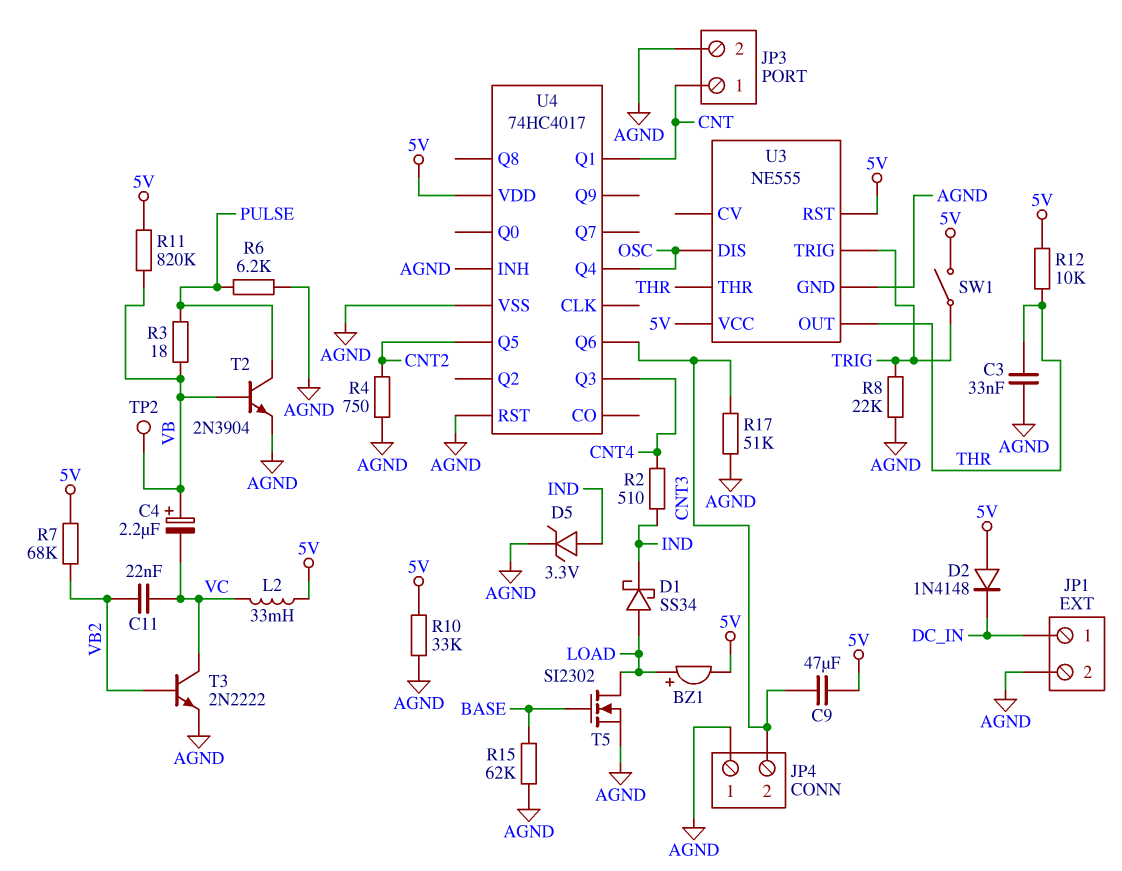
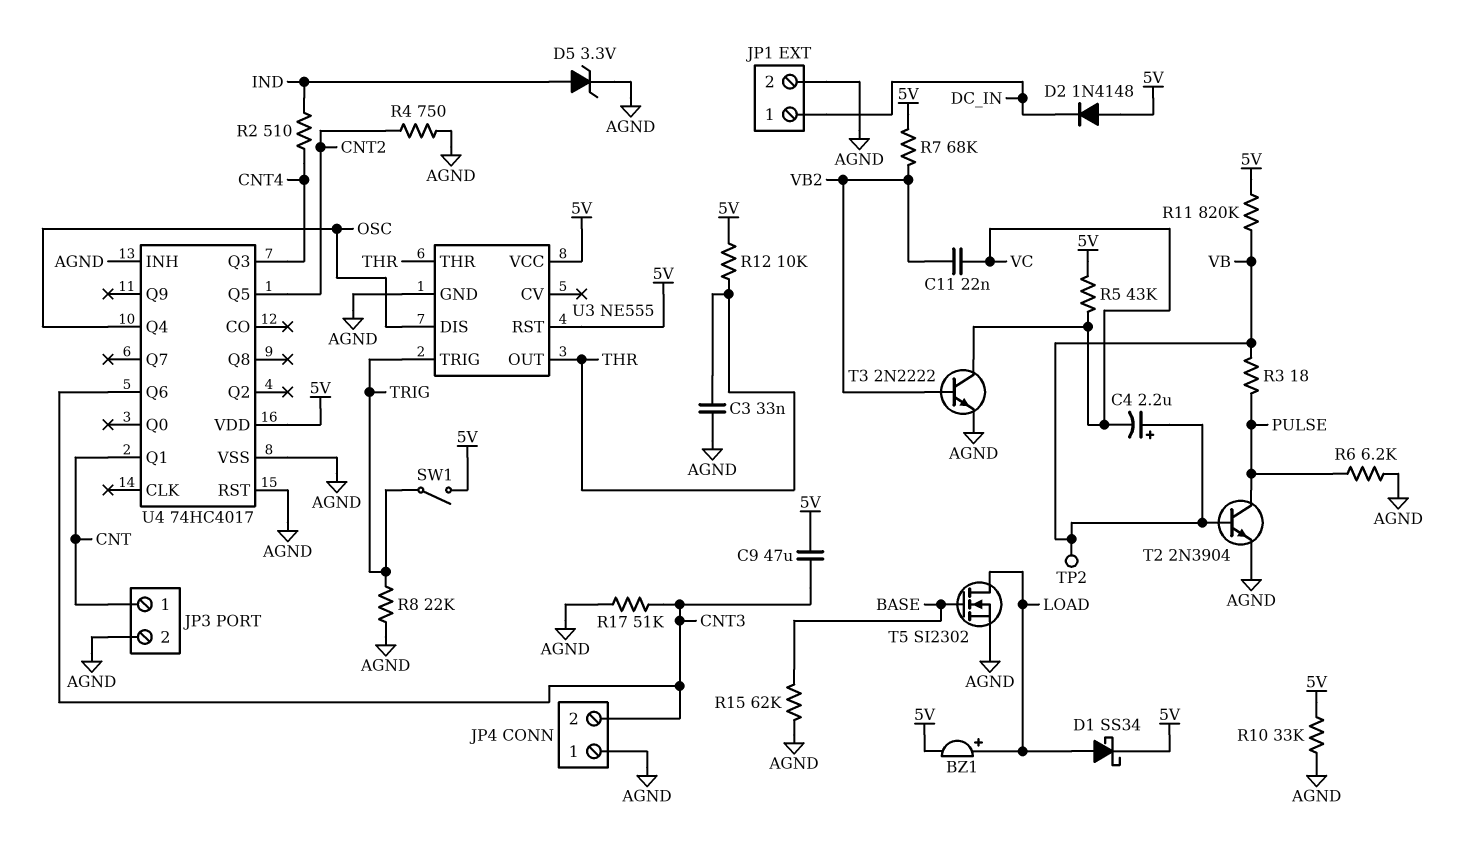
D1: schottky SS34 (A LOAD, K IND) -> schottky SS34 (A LOAD, K 5V)
L2: 33mH (5V, VC) -> none
R5: none -> 43k (5V, VC)

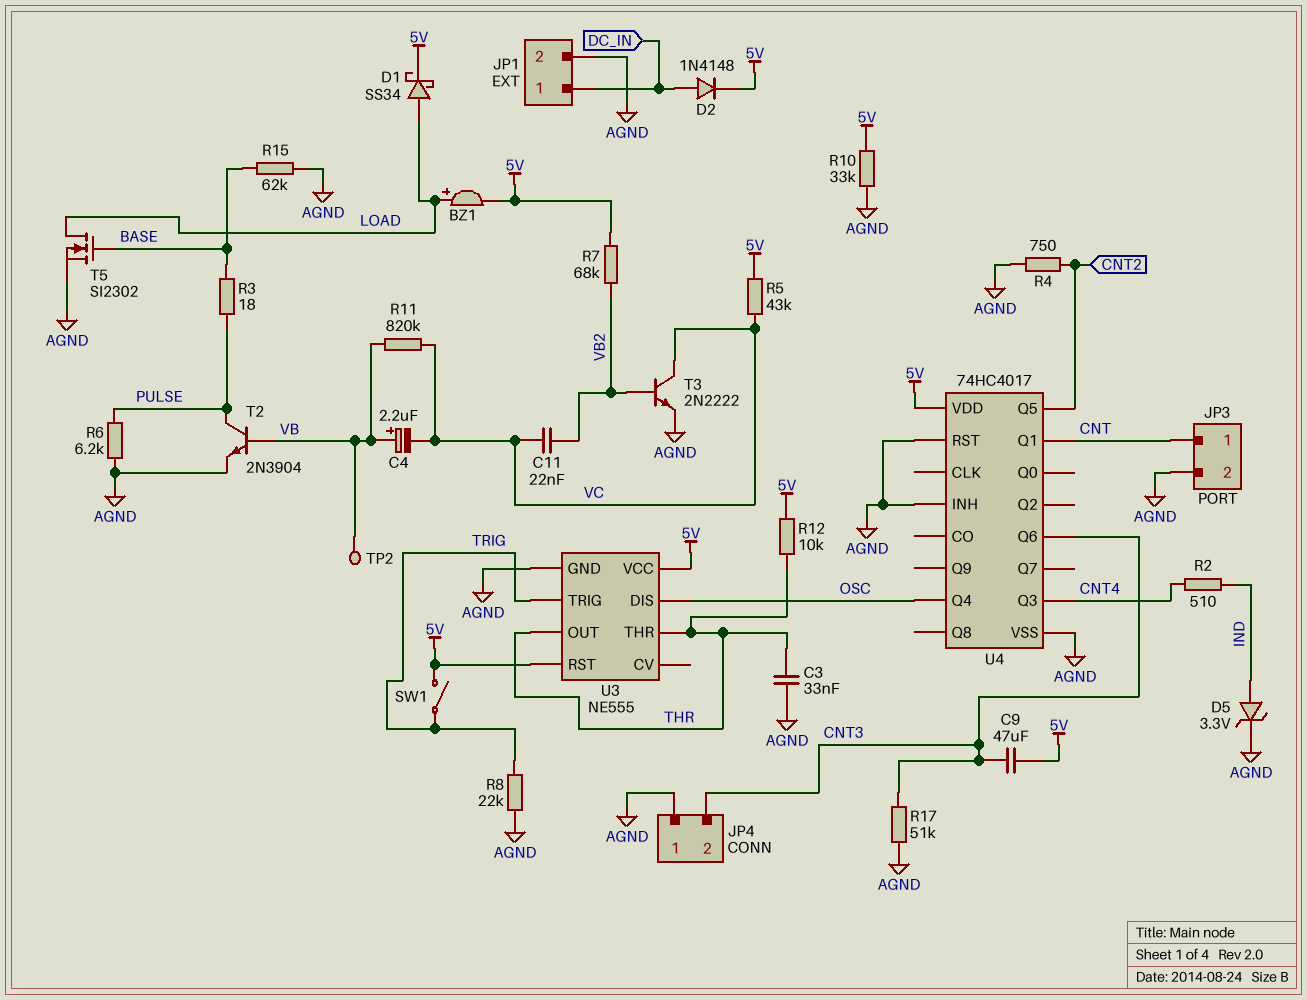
D2: diode 1N4148 (A 5V, K DC_IN) -> diode 1N4148 (A DC_IN, K 5V)
R3: 18 (PULSE, VB) -> 18 (BASE, PULSE)
R11: 820k (5V, VB) -> 820k (VB, VC)

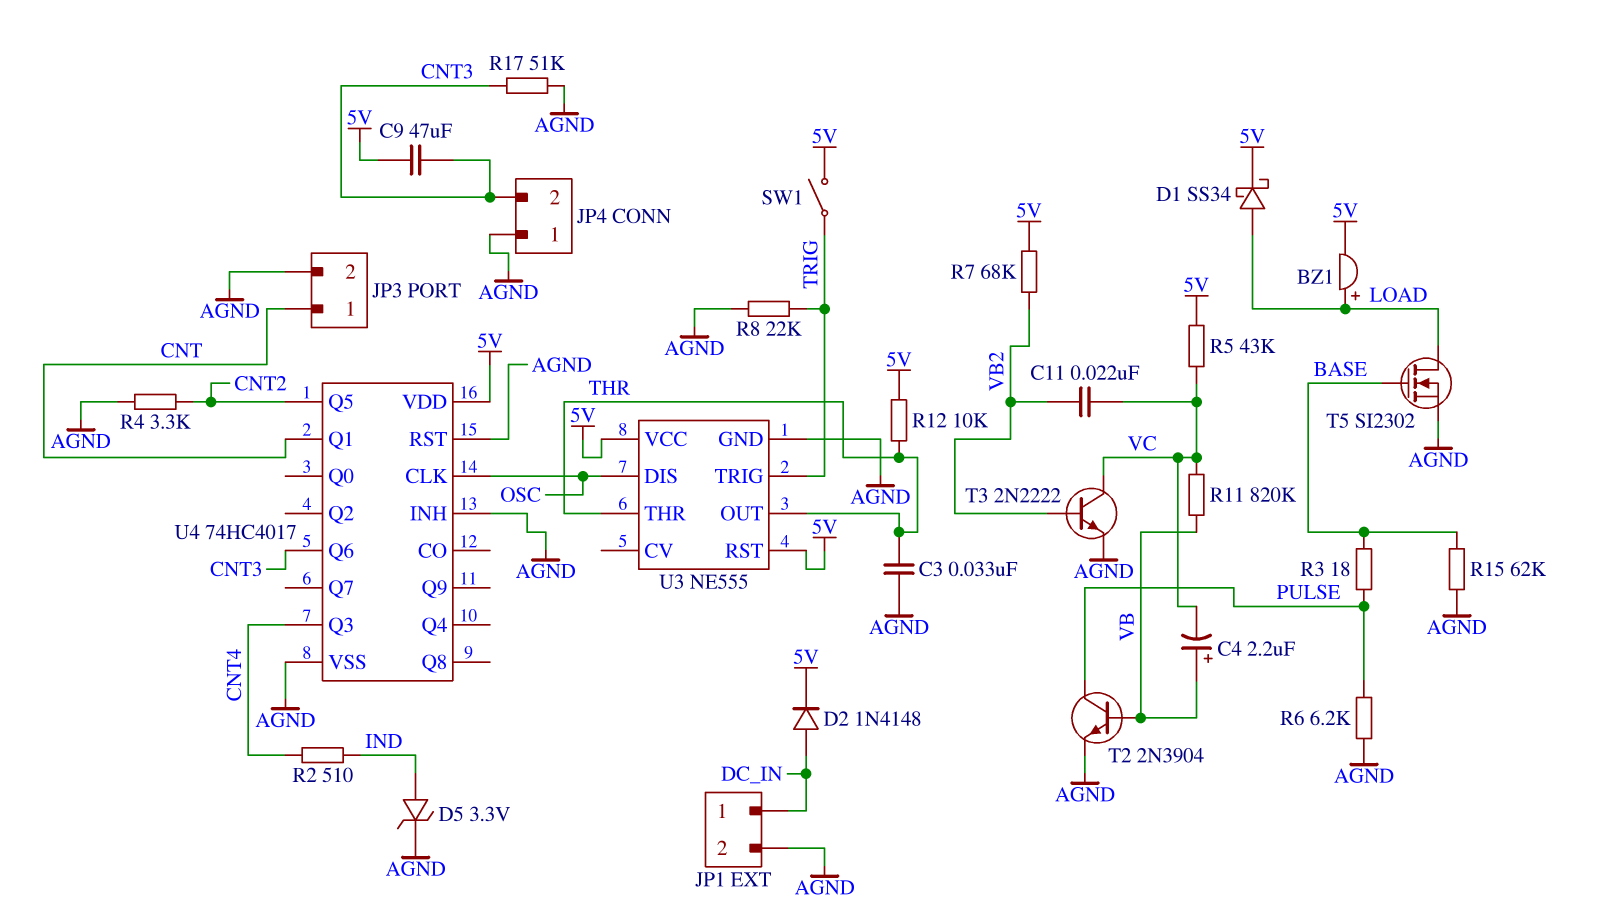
R4: 750 (AGND, CNT2) -> 3.3k (AGND, CNT2)
R10: 33k (5V, AGND) -> none
TP2: test point (VB) -> none
U4 pin CLK: none -> OSC
U4 pin Q4: OSC -> none

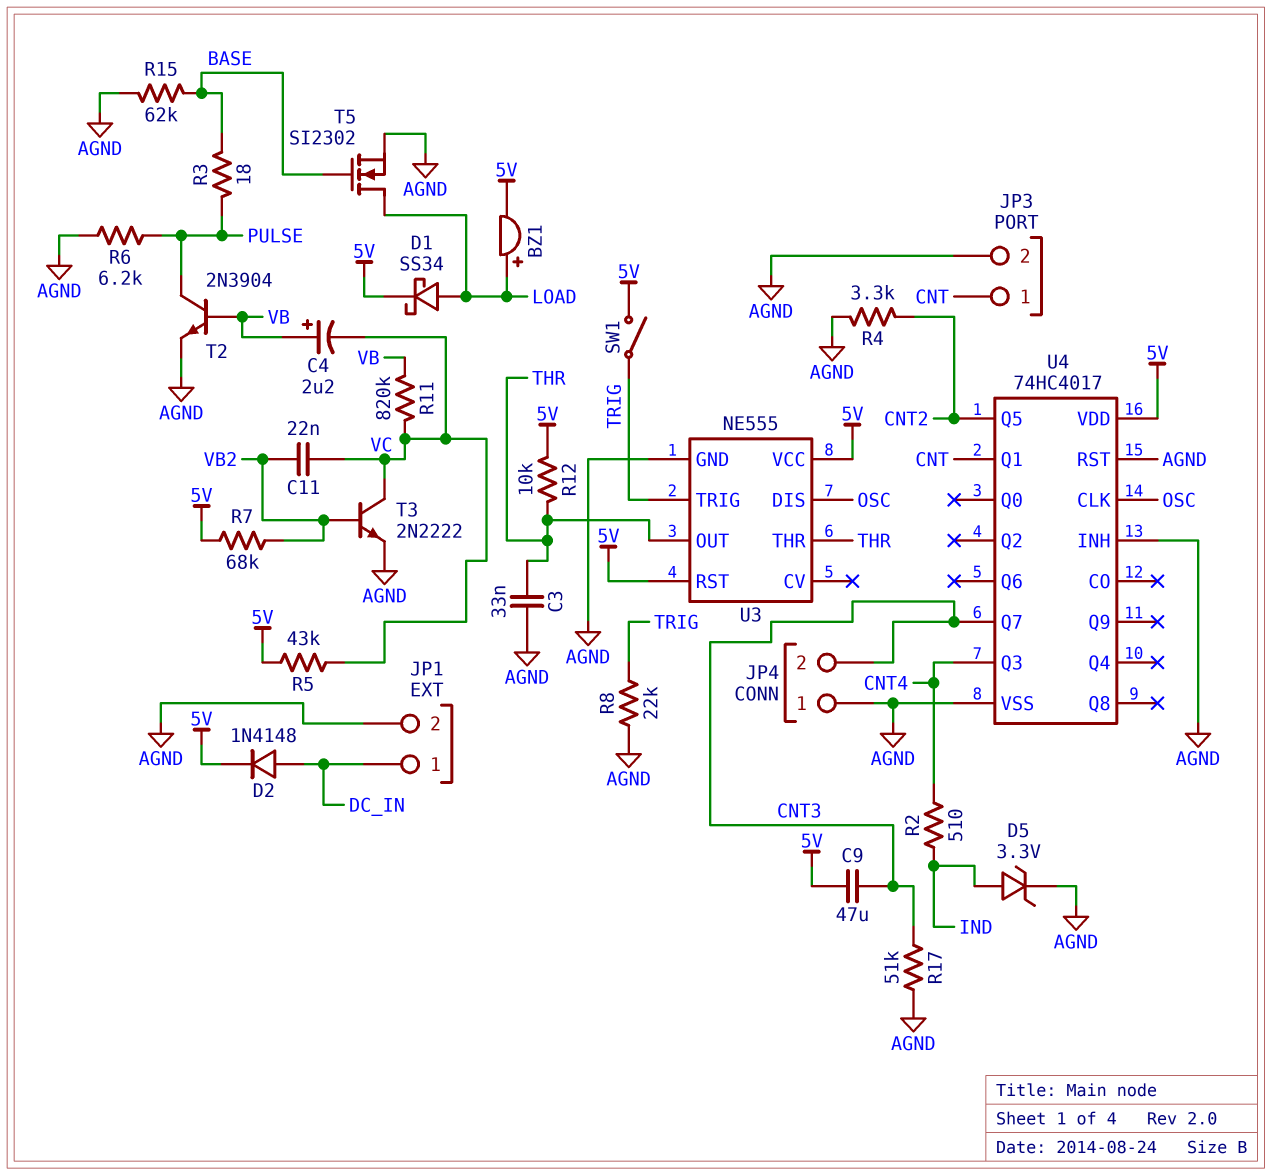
U4 pin Q6: CNT3 -> none
U4 pin Q7: none -> CNT3

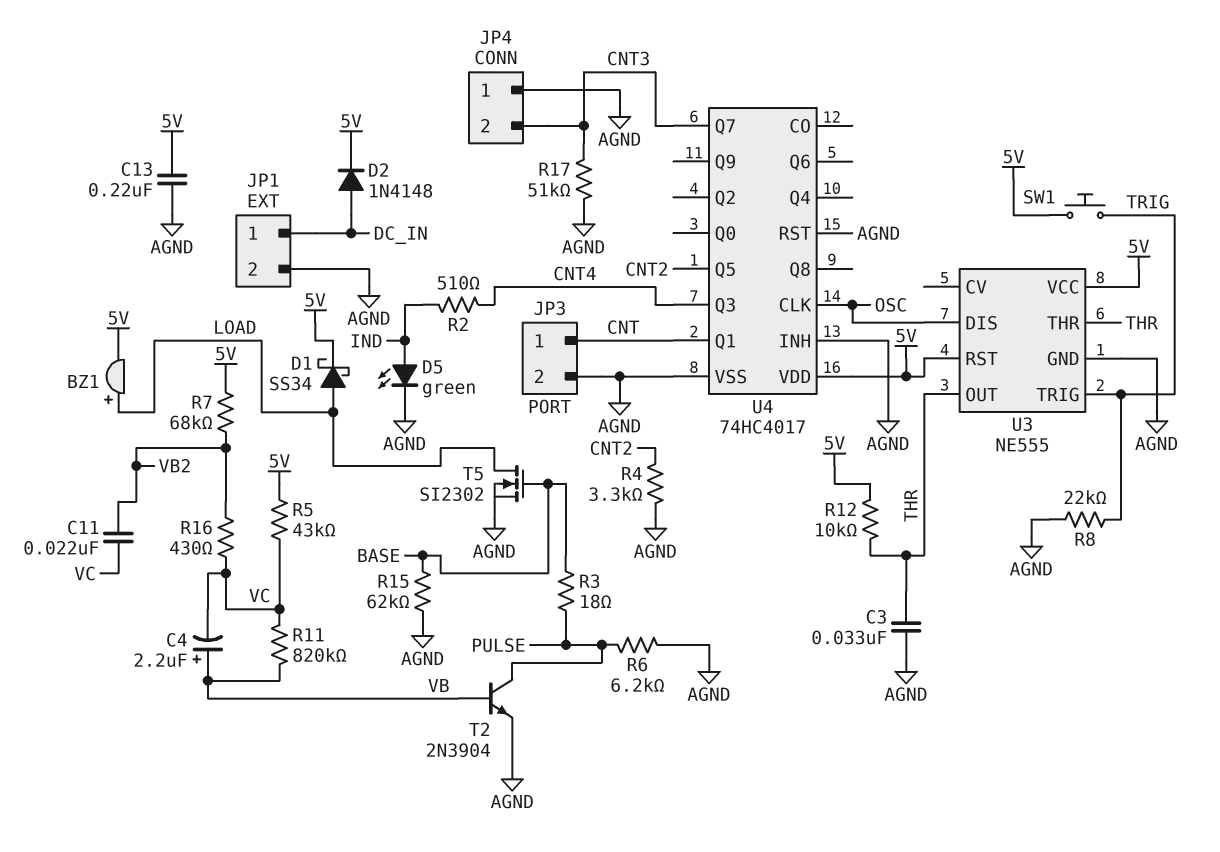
C9: 47uF (5V, CNT3) -> none
C13: none -> 220nF (5V, AGND)
D5: zener 3.3V (A IND, K AGND) -> LED green (A IND, K AGND)
R16: none -> 430 (VB2, VC)
SW1: switch (5V, TRIG) -> button (5V, TRIG)
T3: NPN 2N2222 (B VB2, C VC, E AGND) -> none

